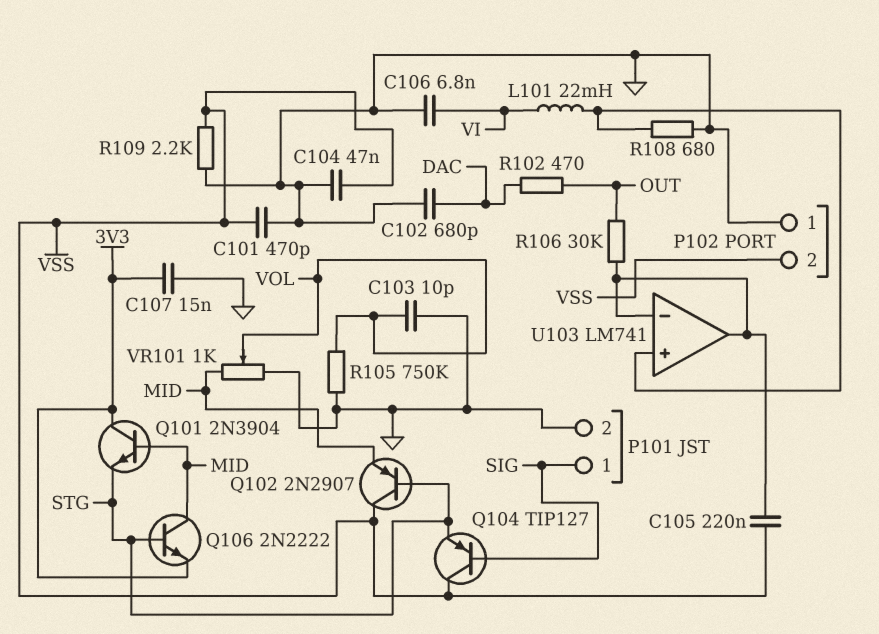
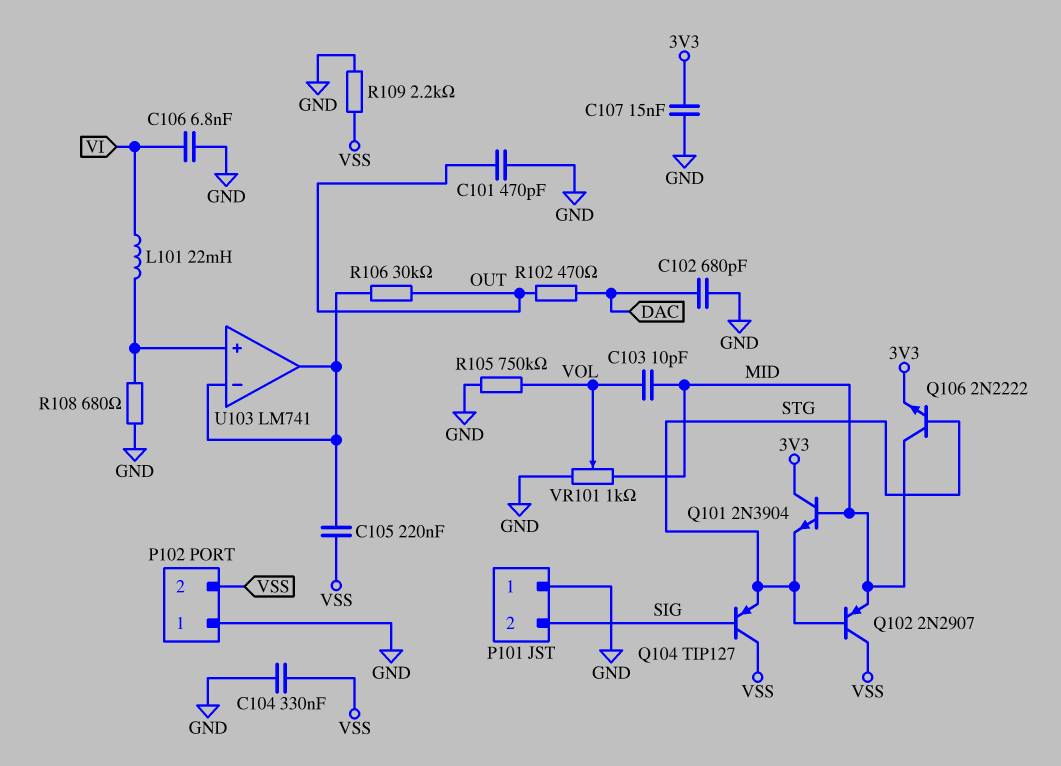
C101: 470pF (GND, VSS) -> 470pF (GND, OUT)
C103: 10pF (GND, VOL) -> 10pF (MID, VOL)
C104: 47nF (GND, VSS) -> 330nF (GND, VSS)
P101 pin 1: SIG -> GND
P101 pin 2: GND -> SIG

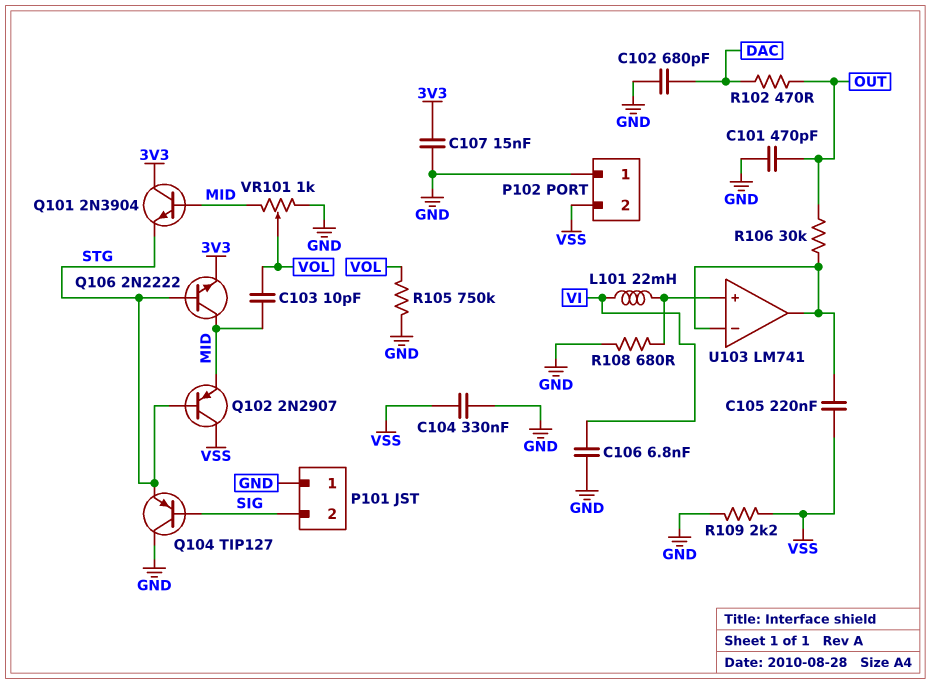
Q104: PNP TIP127 (B SIG, C VSS, E STG) -> PNP TIP127 (B SIG, C GND, E STG)

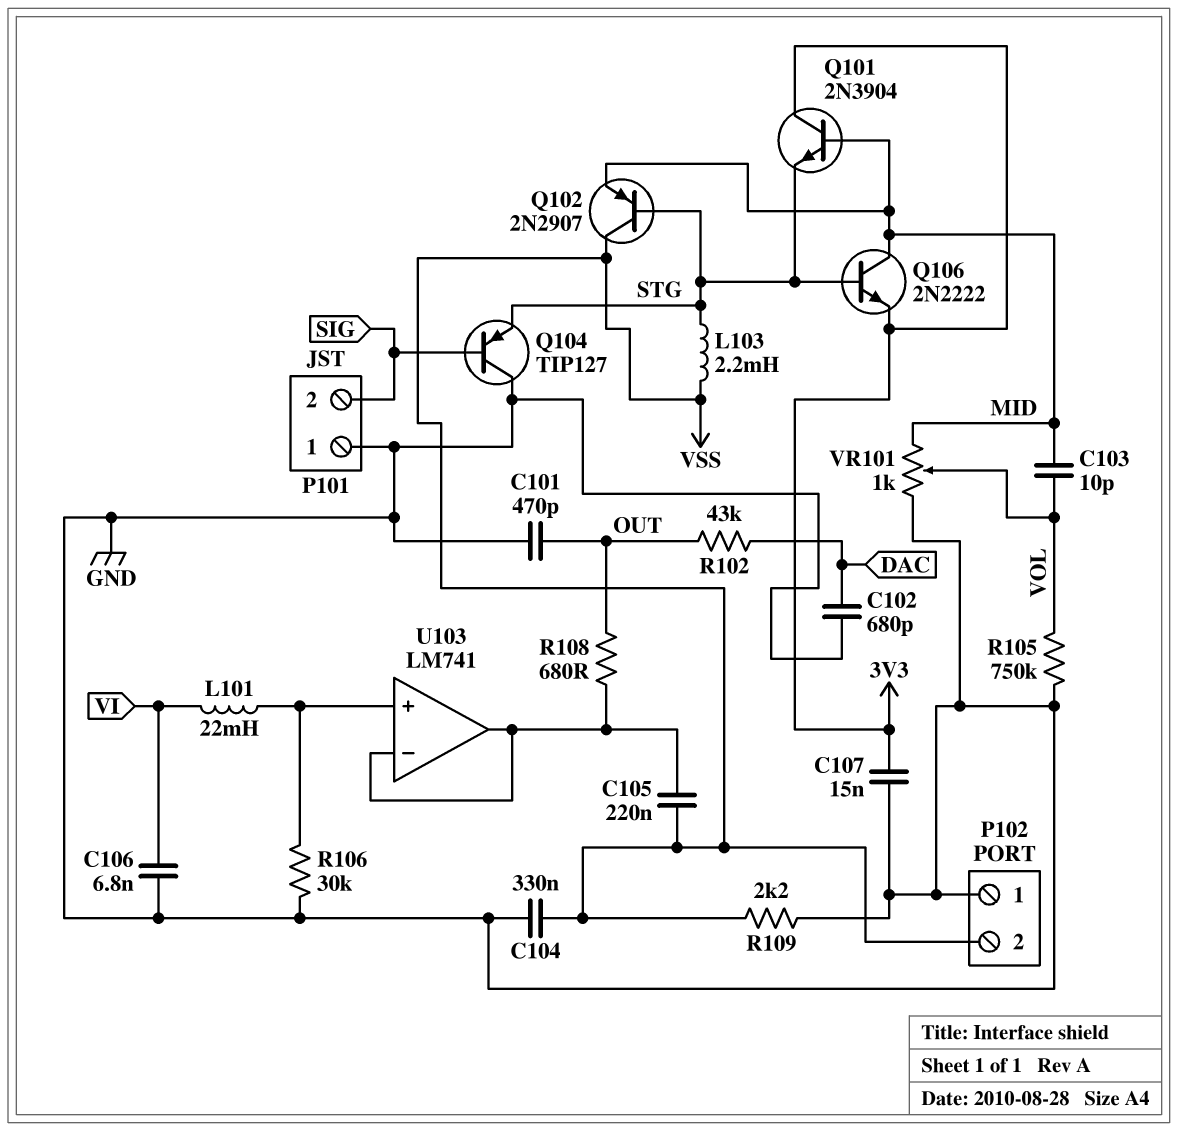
L103: none -> 2.2mH (STG, VSS)
R102: 470 (DAC, OUT) -> 43k (DAC, OUT)
R106: 30k (OUT, U103/in-) -> 30k (GND, U103/in+)
R108: 680 (GND, U103/in+) -> 680 (OUT, U103/in-)

